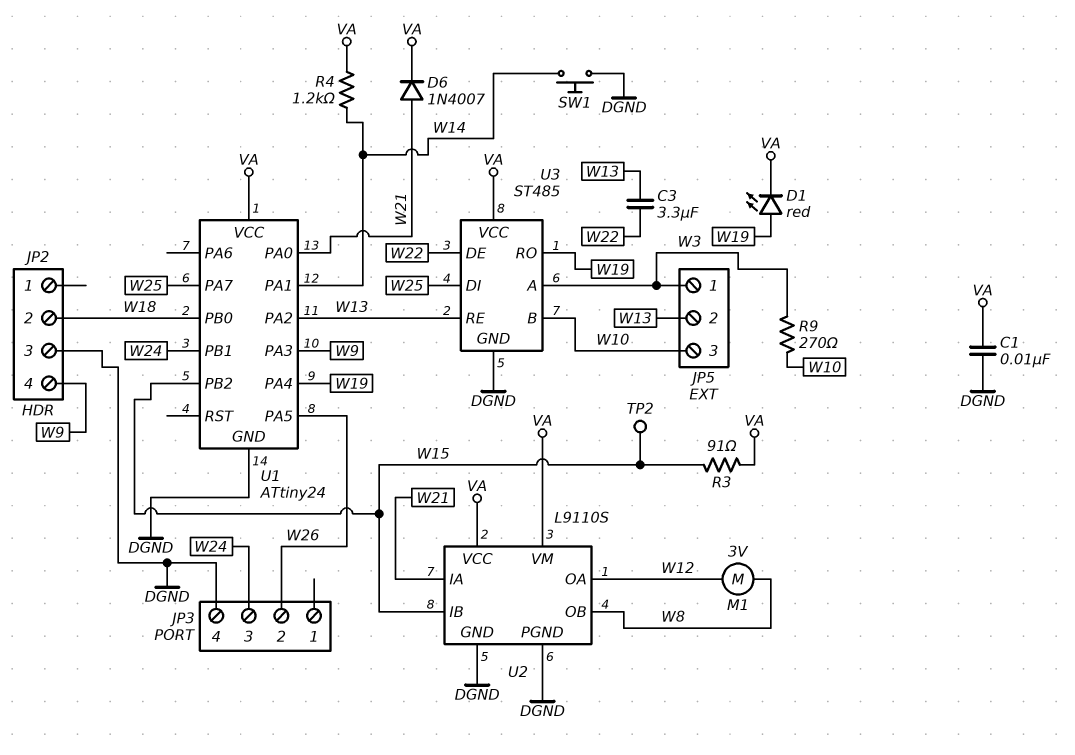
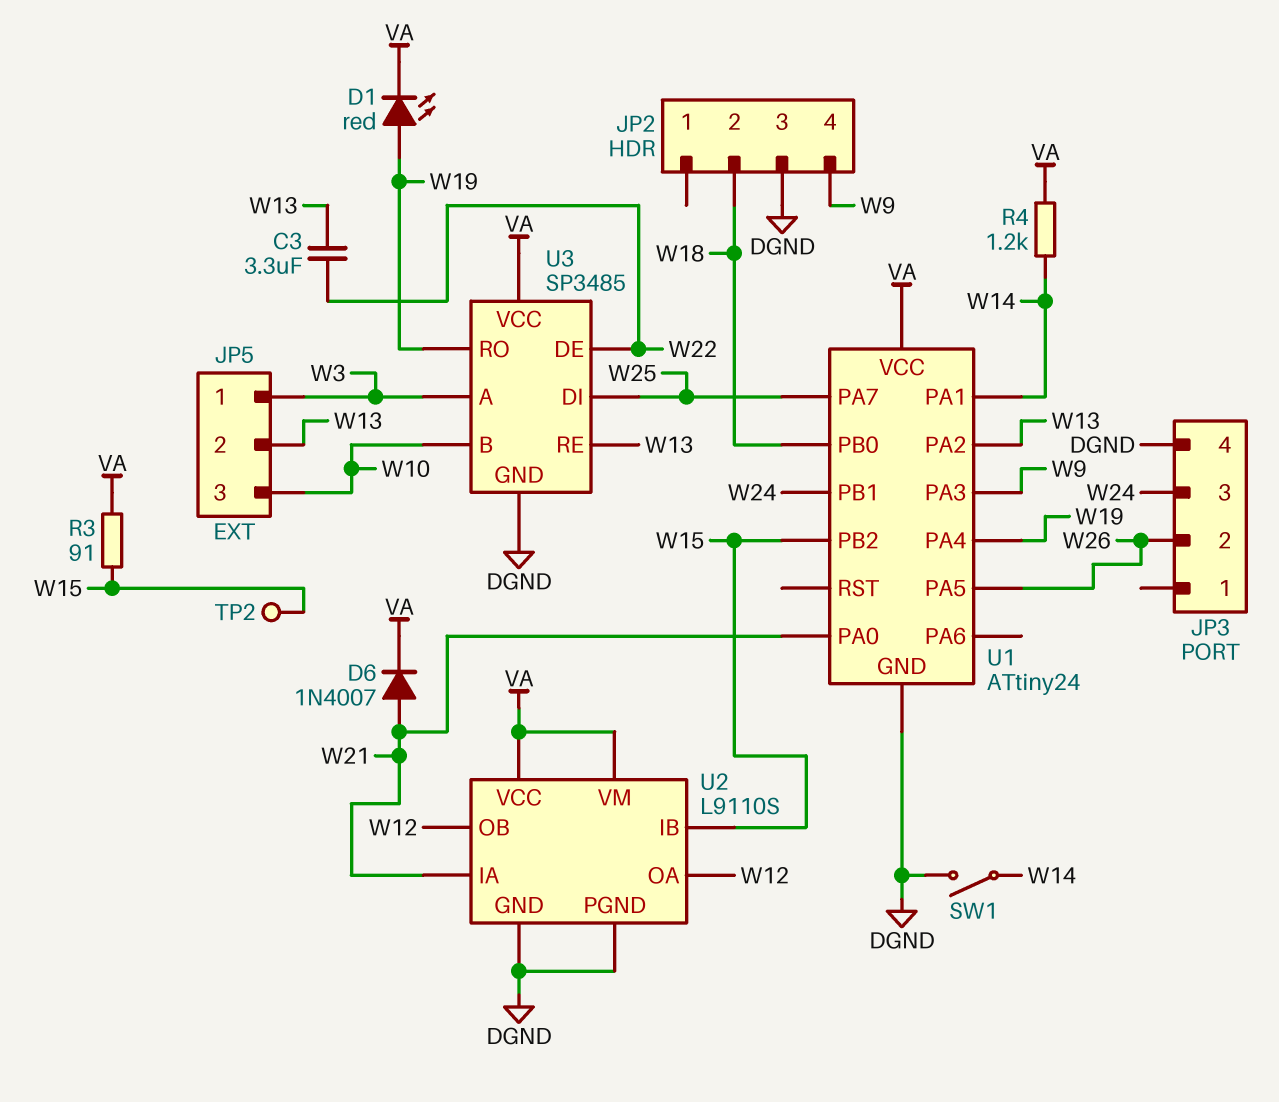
C1: 10nF (DGND, VA) -> none
M1: motor 3V (W8, W12) -> none
R9: 270 (W3, W10) -> none
SW1: button (DGND, W14) -> switch (DGND, W14)
U2 pin OB: W8 -> W12
U3: ST485 -> SP3485

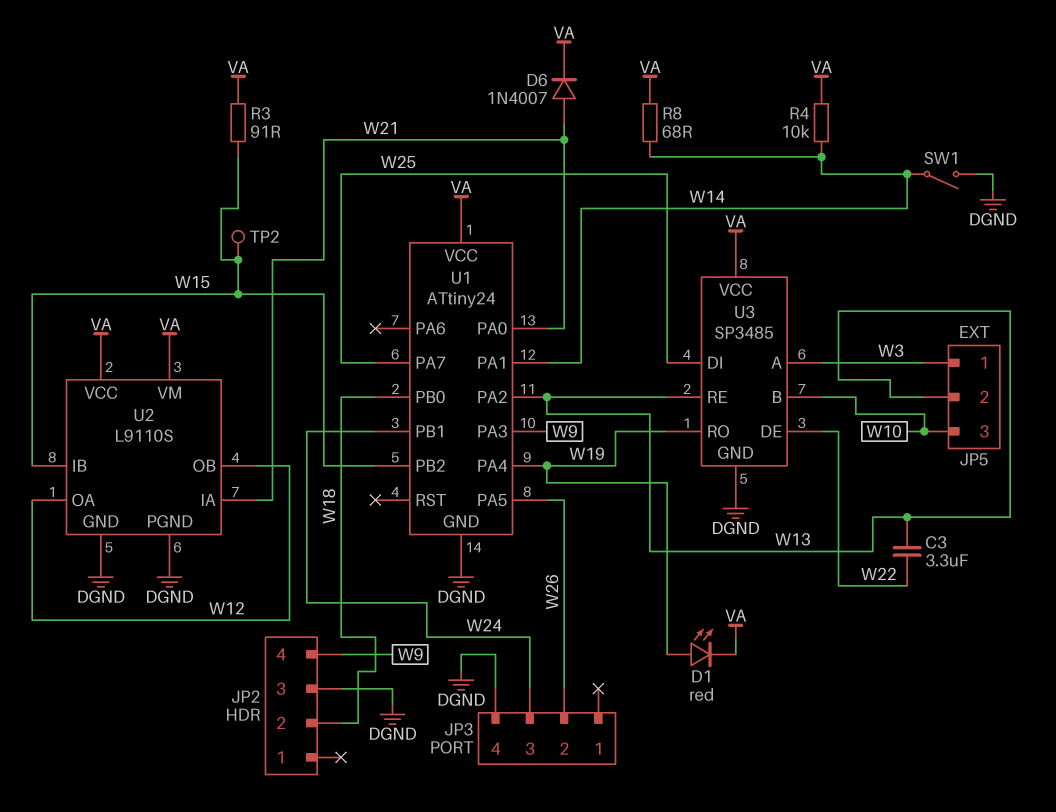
R4: 1.2k (VA, W14) -> 10k (VA, W14)
R8: none -> 68 (VA, W14)

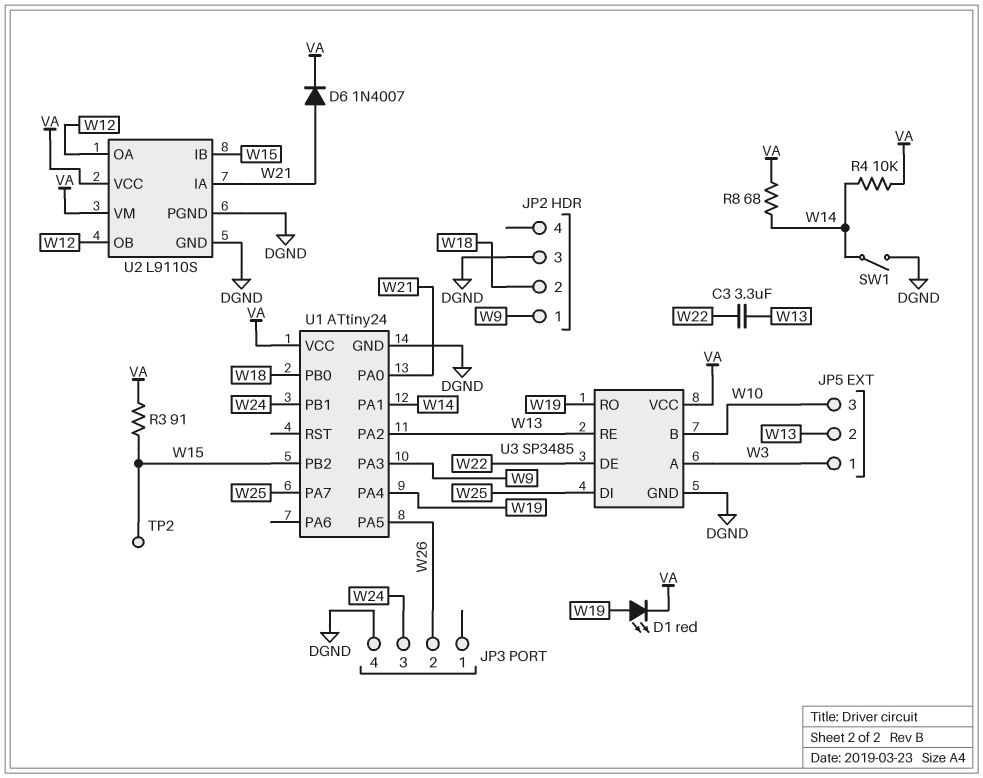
JP2 pin 1: none -> W9
JP2 pin 4: W9 -> none

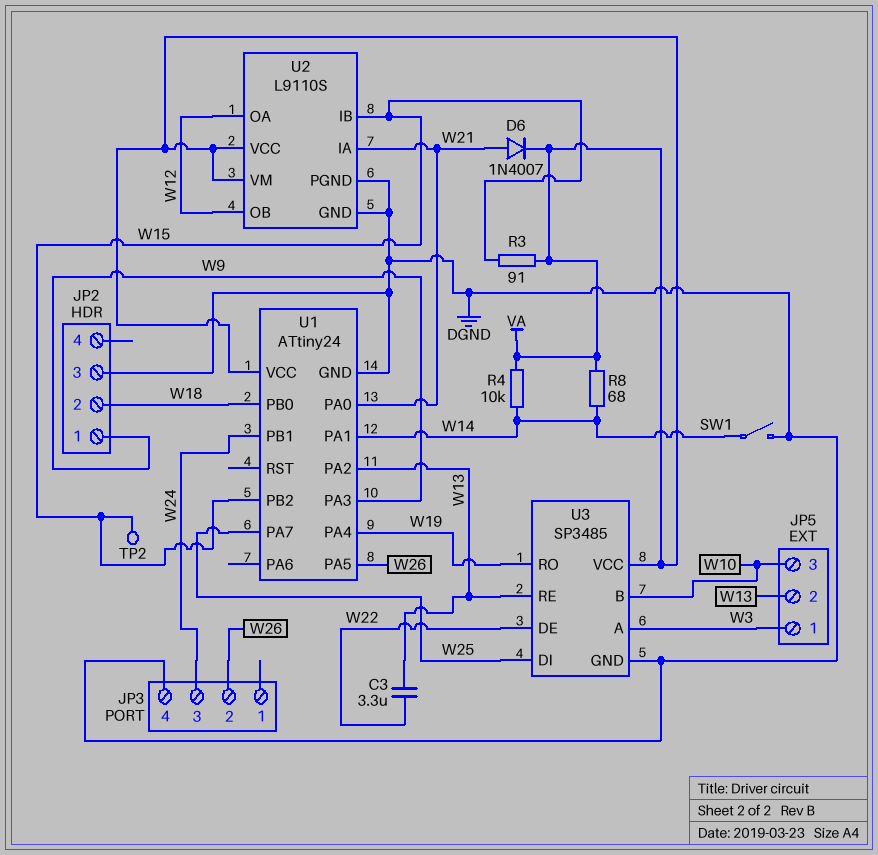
D1: LED red (A W19, K VA) -> none

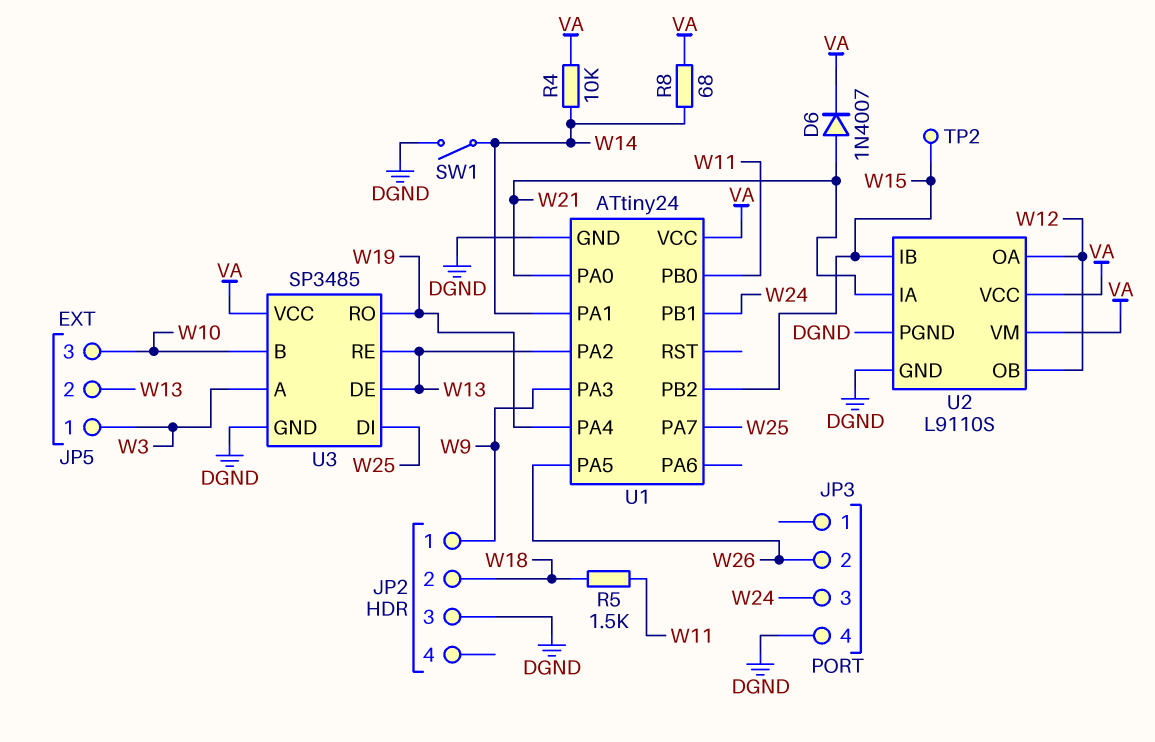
C3: 3.3uF (W13, W22) -> none
R3: 91 (VA, W15) -> none
R5: none -> 1.5k (W11, W18)
U1 pin PB0: W18 -> W11
U3 pin DE: W22 -> W13

